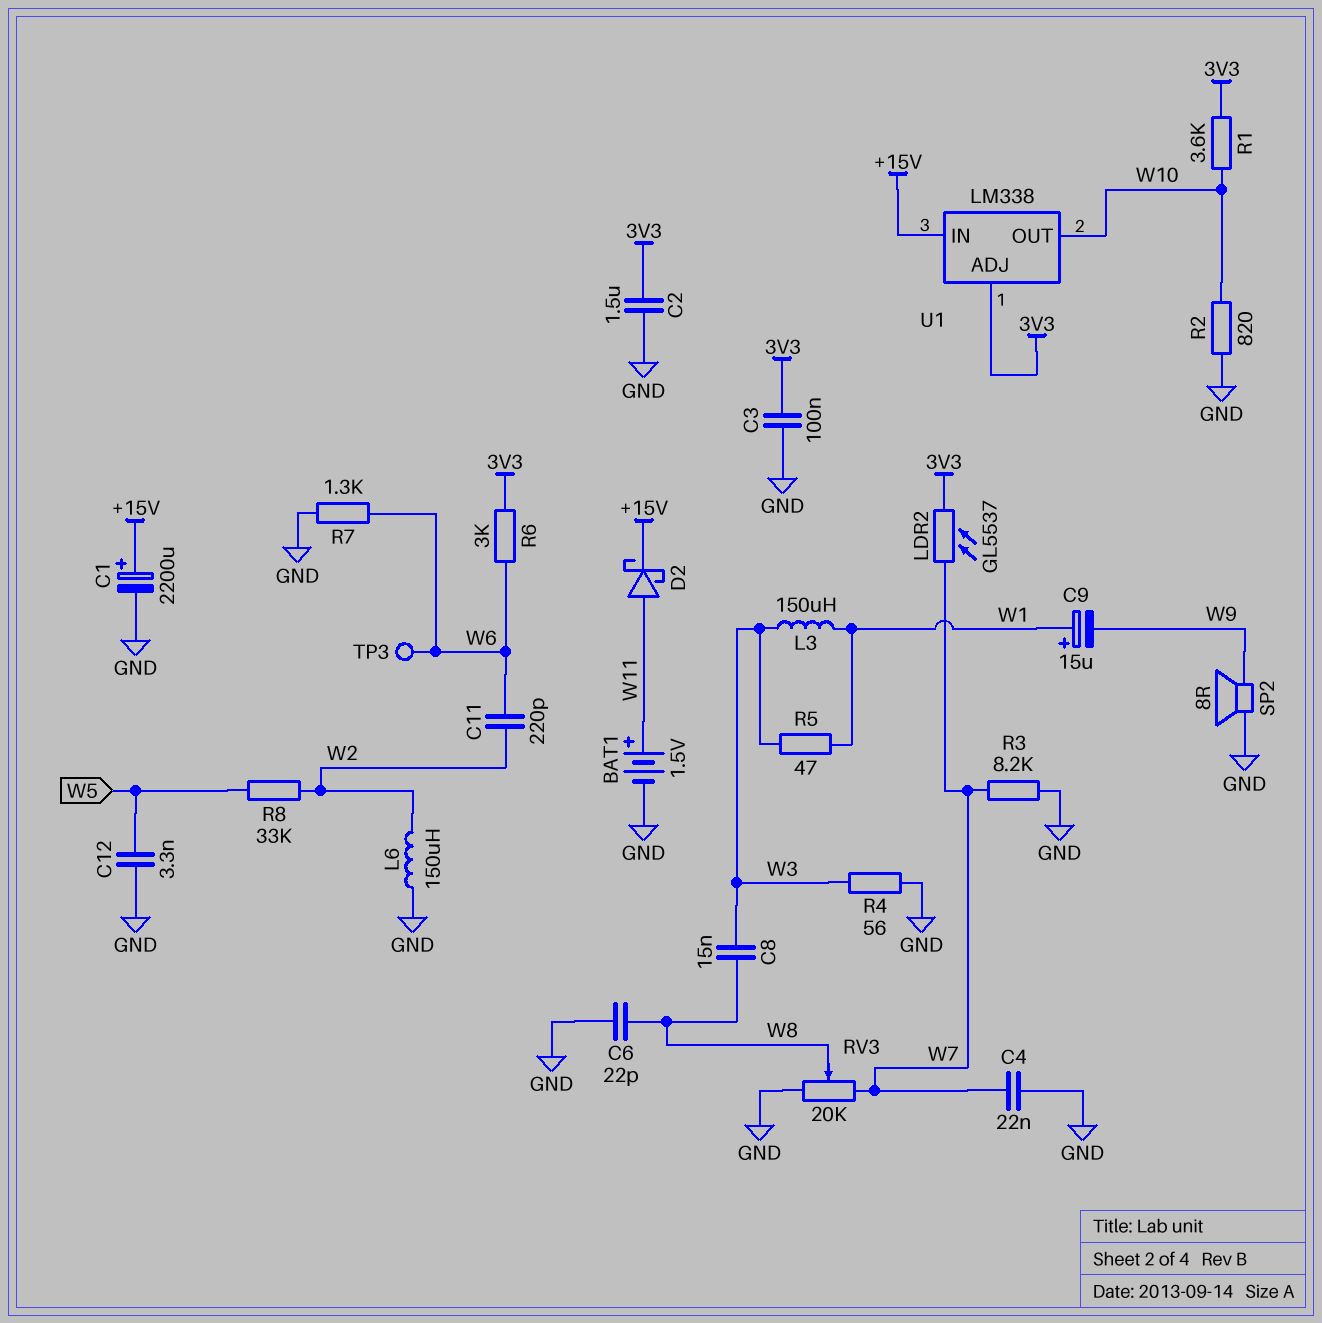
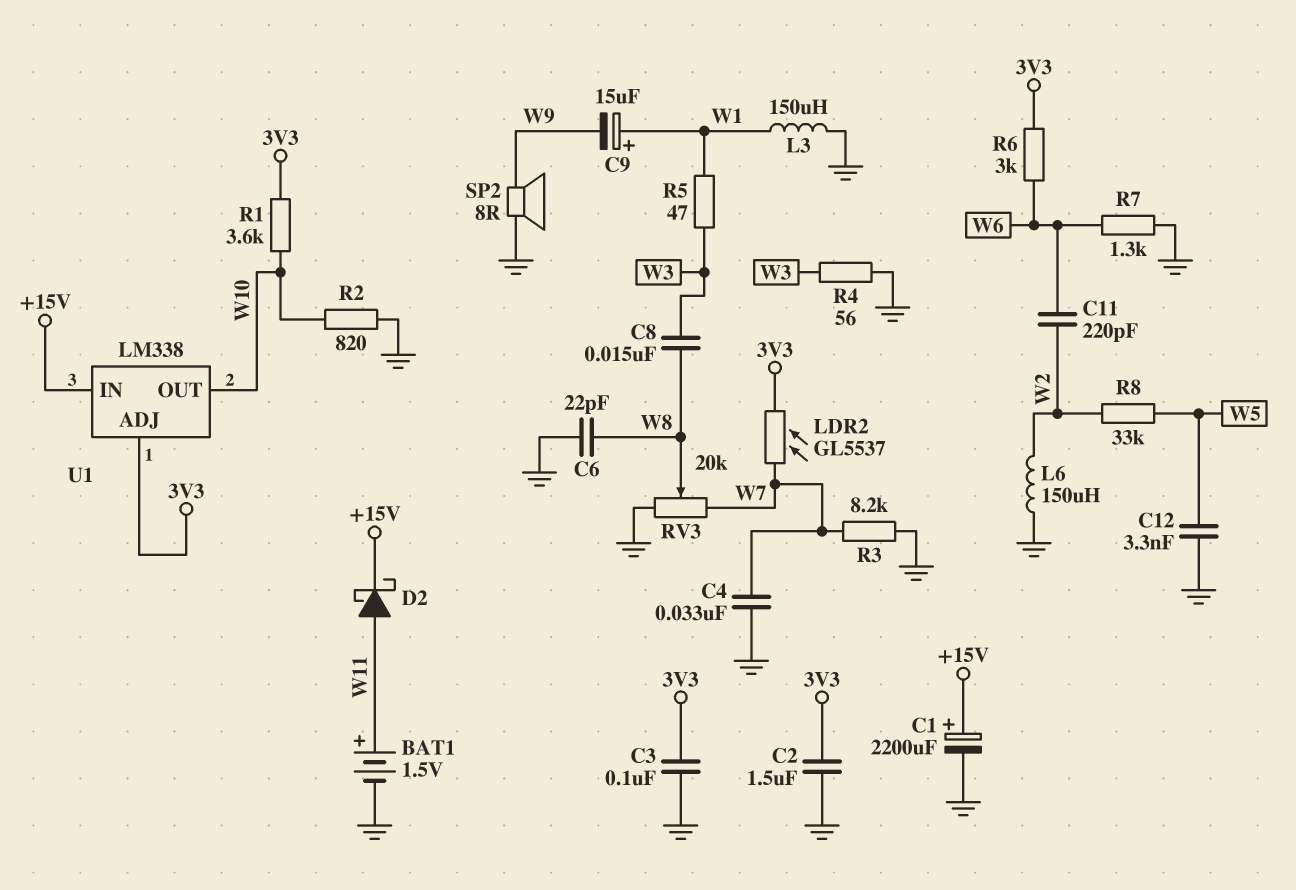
C4: 22nF (GND, W7) -> 33nF (GND, W7)
L3: 150uH (W1, W3) -> 150uH (GND, W1)
TP3: test point (W6) -> none

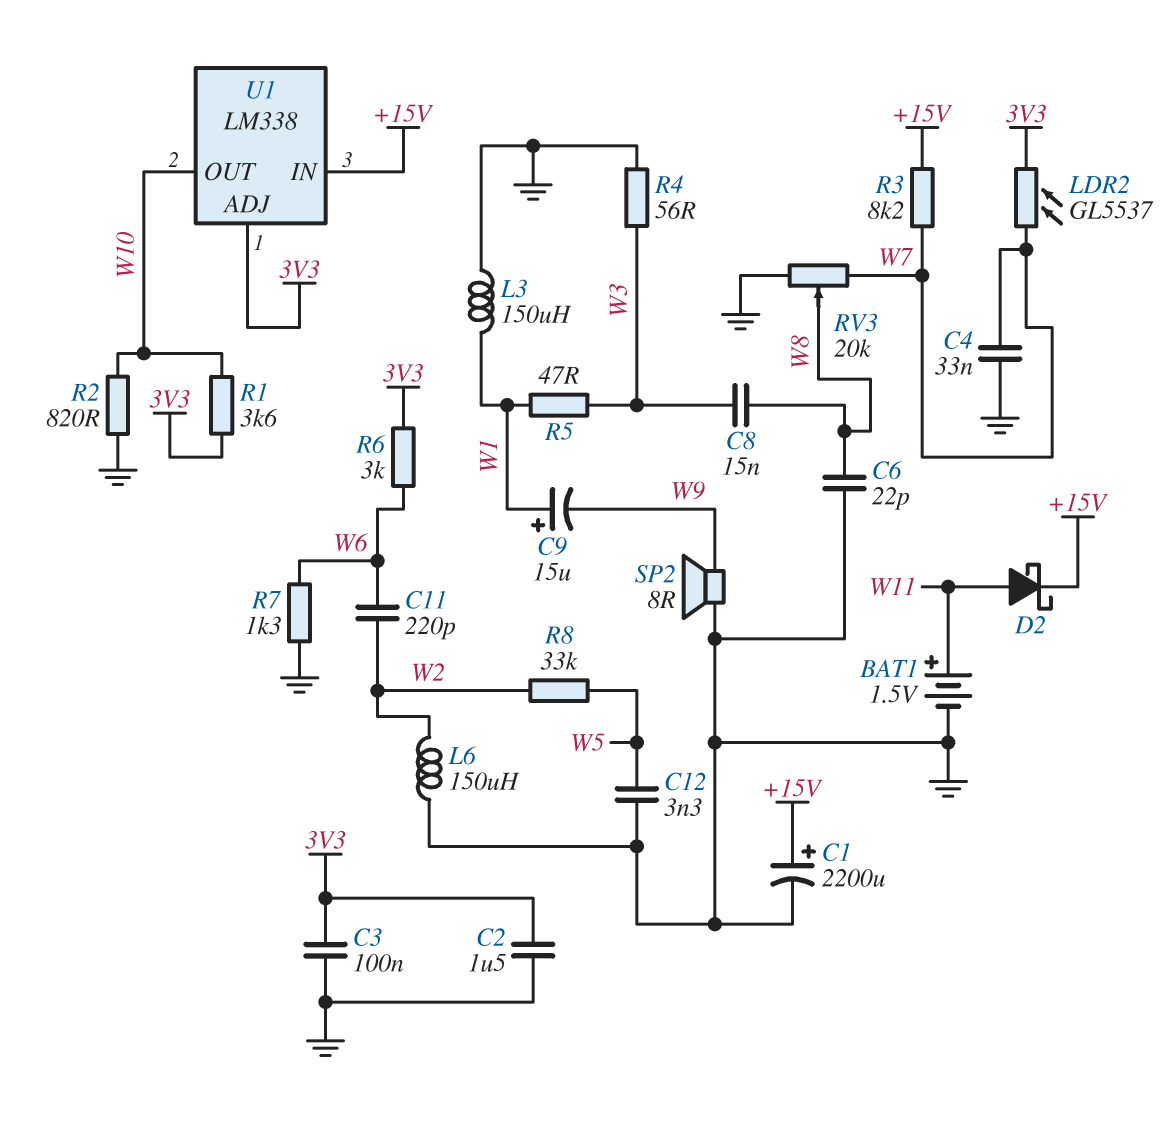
R3: 8.2k (GND, W7) -> 8.2k (+15V, W7)

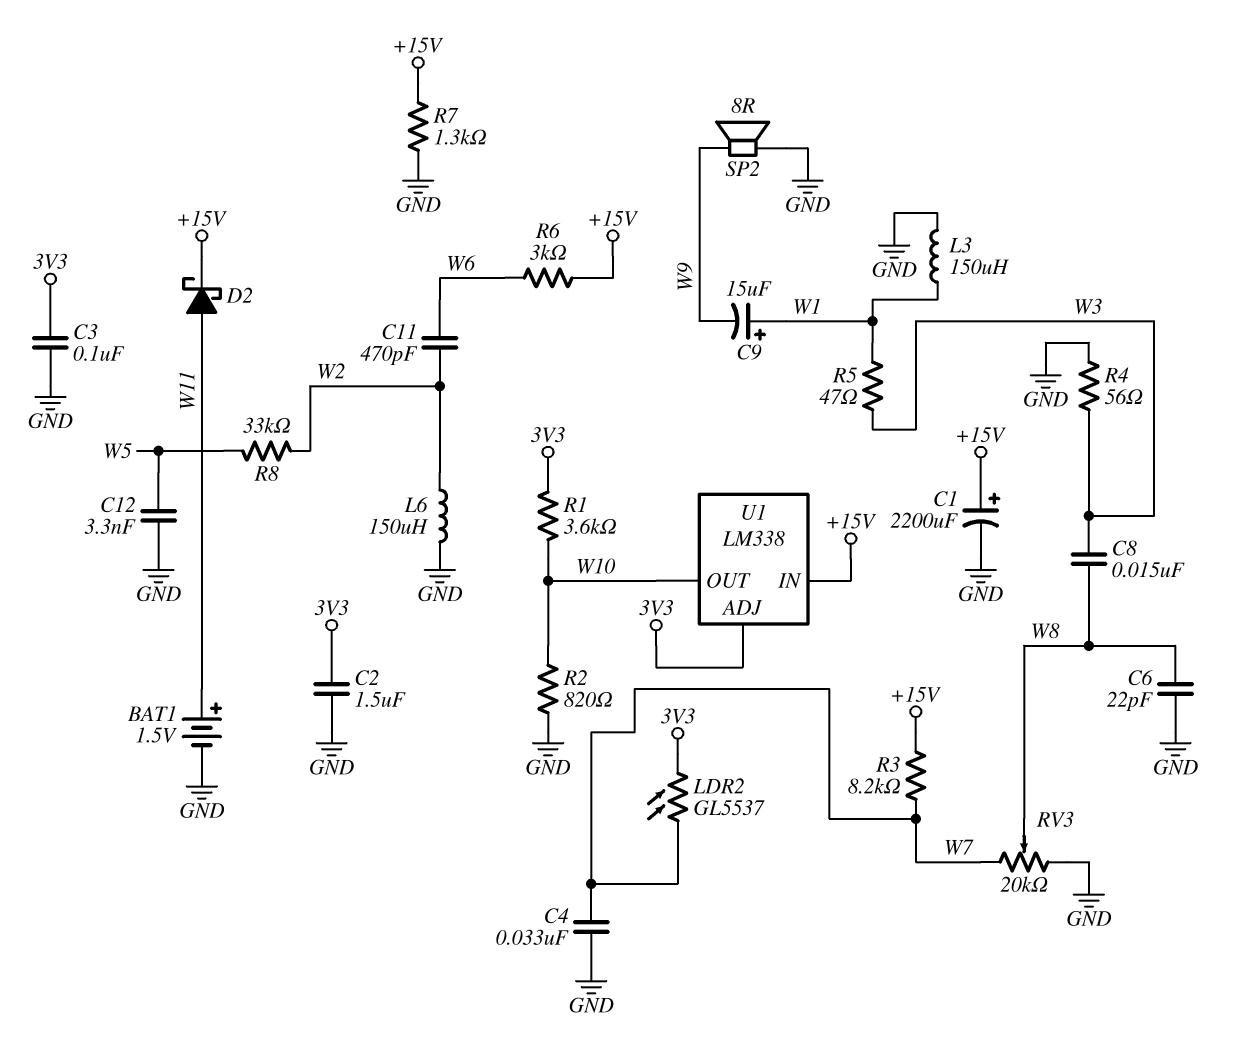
C11: 220pF (W2, W6) -> 470pF (W2, W6)
R6: 3k (3V3, W6) -> 3k (+15V, W6)
R7: 1.3k (GND, W6) -> 1.3k (+15V, GND)

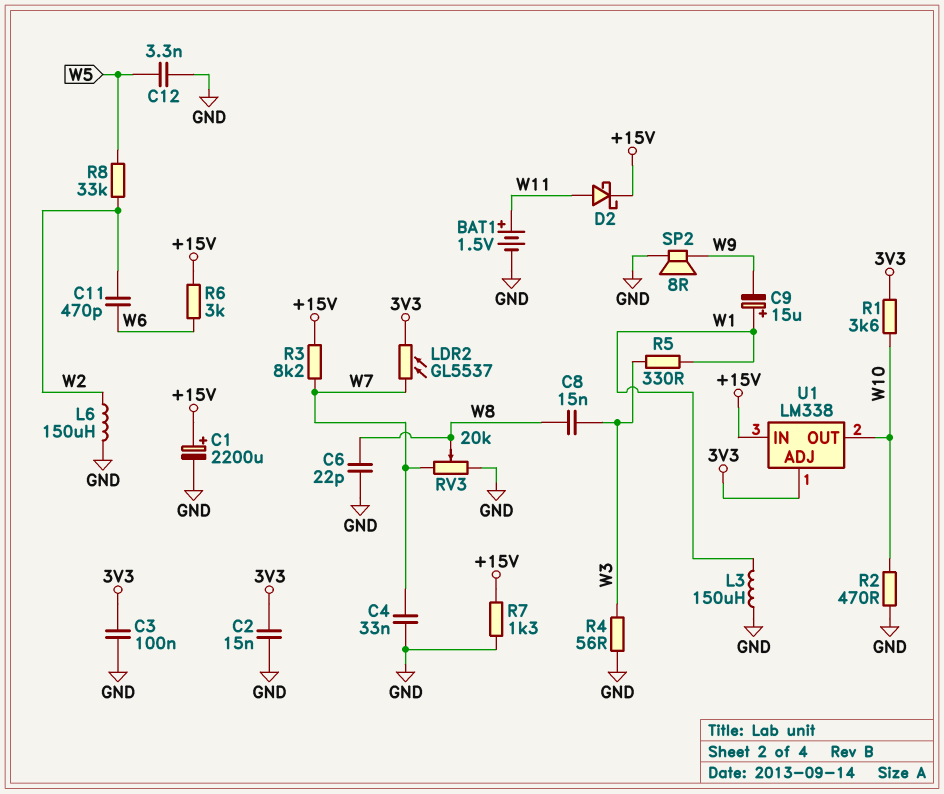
C2: 1.5uF (3V3, GND) -> 15nF (3V3, GND)
R2: 820 (GND, W10) -> 470 (GND, W10)
R5: 47 (W1, W3) -> 330 (W1, W3)

